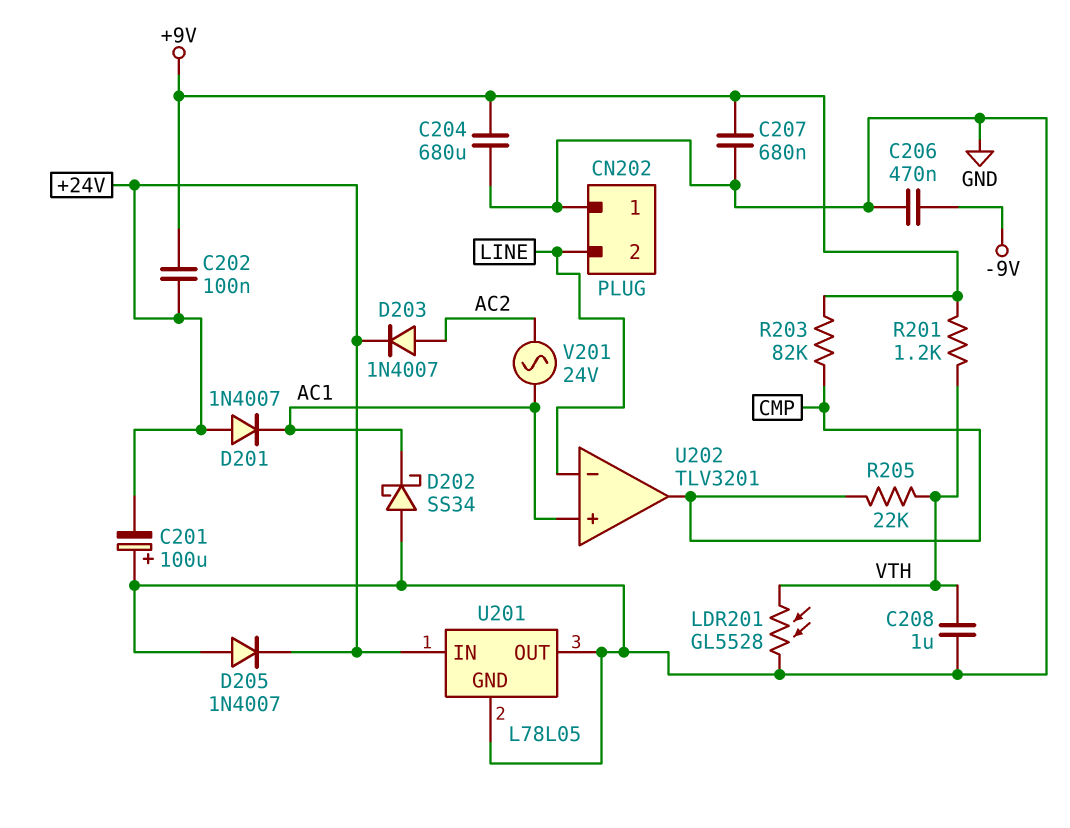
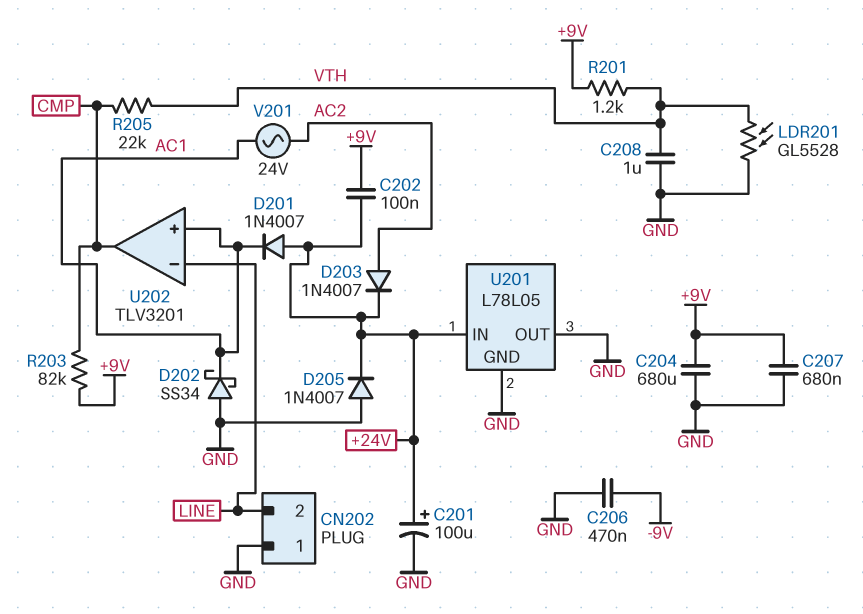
C201: 100uF (plus GND, minus +24V) -> 100uF (plus +24V, minus GND)

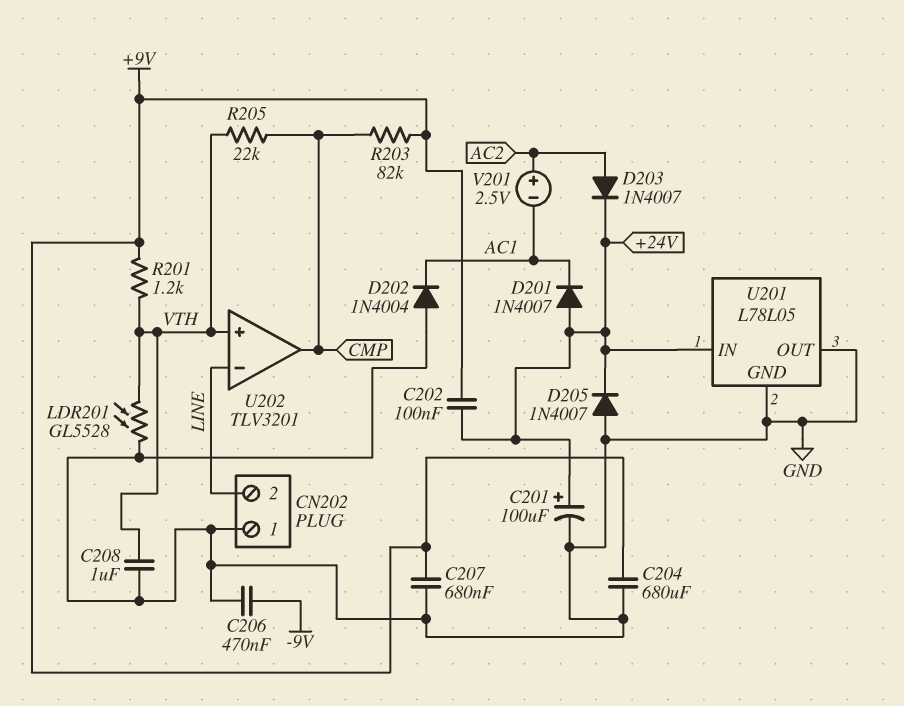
D202: schottky SS34 (A GND, K AC1) -> diode 1N4004 (A GND, K AC1)
U202 pin in+: AC1 -> VTH
V201: AC 24V (AC1, AC2) -> 2.5V (plus AC2, minus AC1)

